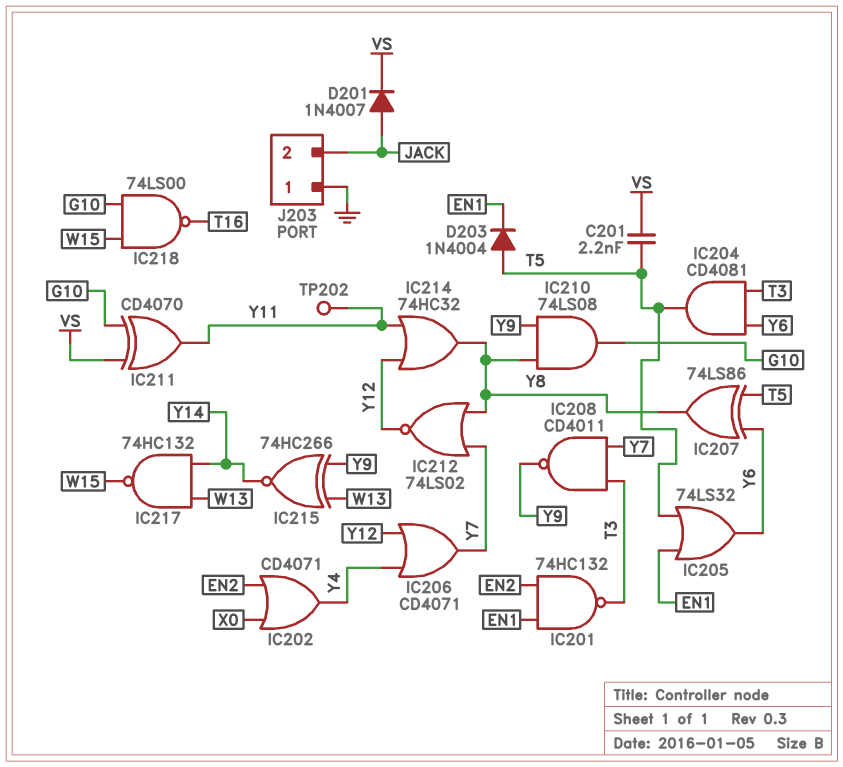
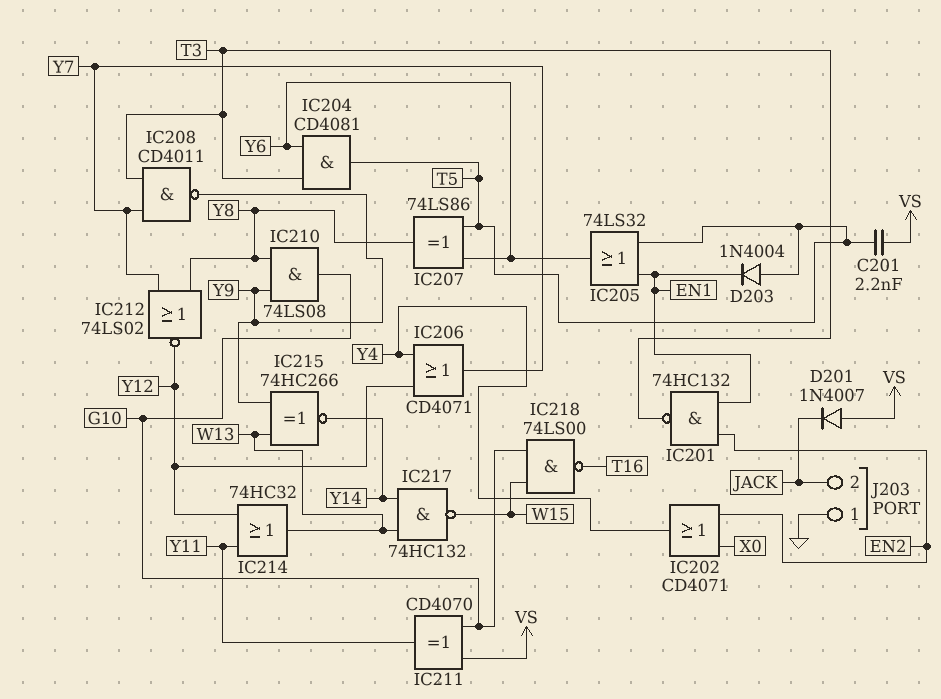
D201: diode 1N4007 (A JACK, K VS) -> diode 1N4007 (A VS, K JACK)
IC214: OR 74HC32 (in Y11, in Y12, out Y8) -> OR 74HC32 (in Y11, in Y12, out W13)
TP202: test point (Y11) -> none

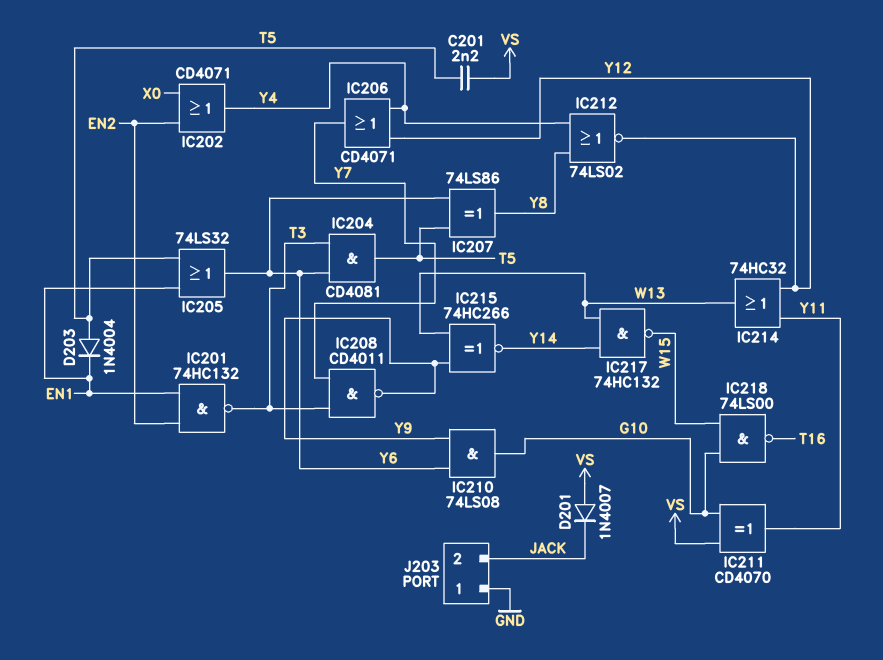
IC210: AND 74LS08 (in Y8, in Y9, out G10) -> AND 74LS08 (in Y6, in Y9, out G10)
IC212: NOR 74LS02 (in Y7, in Y8, out Y12) -> NOR 74LS02 (in Y4, in Y8, out Y12)

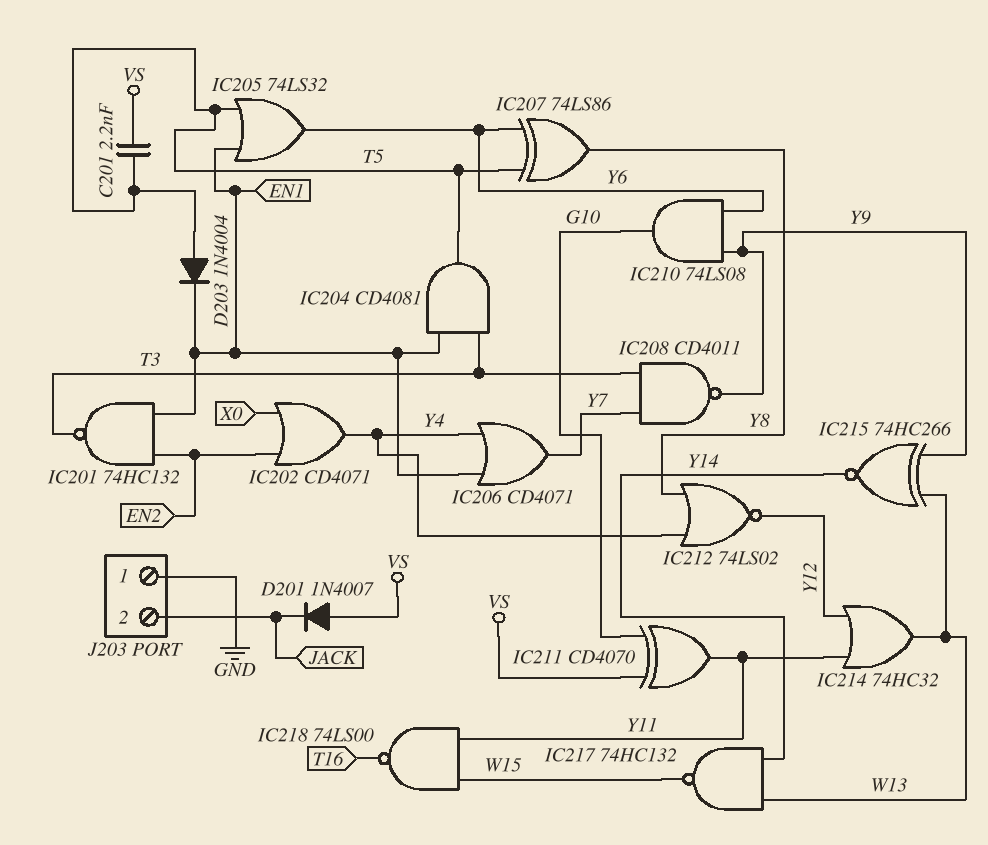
IC204: AND CD4081 (in T3, in Y6, out T5) -> AND CD4081 (in EN1, in T3, out T5)
IC206: OR CD4071 (in Y4, in Y12, out Y7) -> OR CD4071 (in EN1, in Y4, out Y7)
IC218: NAND 74LS00 (in G10, in W15, out T16) -> NAND 74LS00 (in W15, in Y11, out T16)

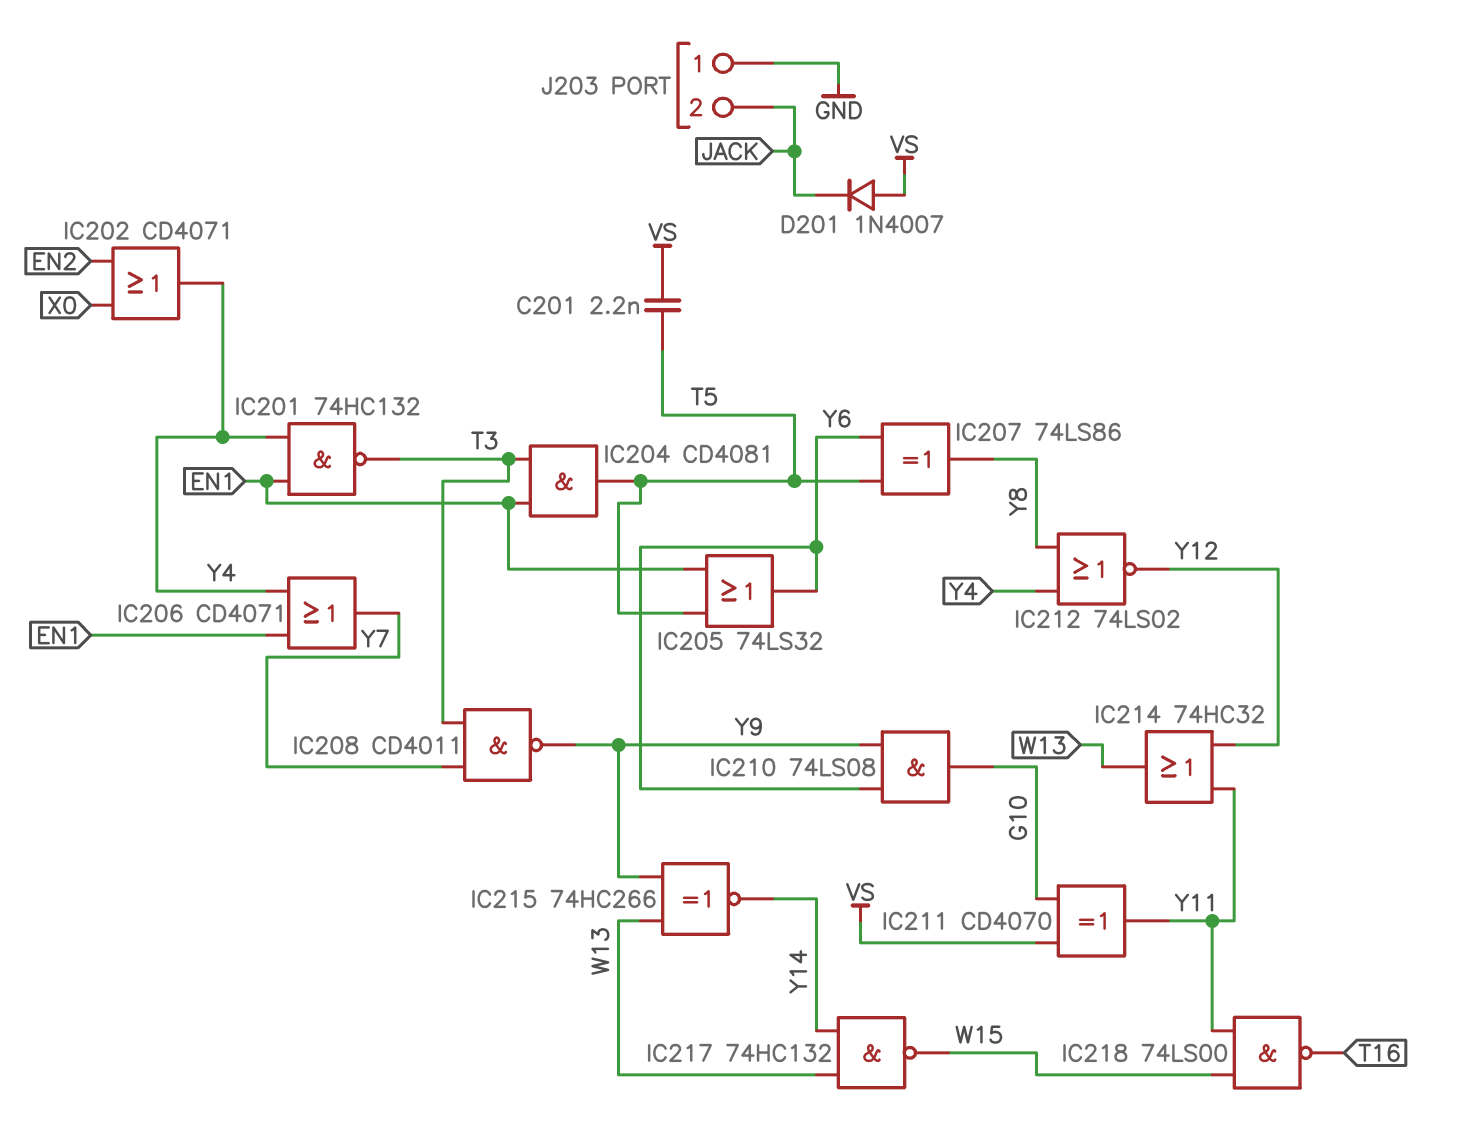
D203: diode 1N4004 (A T5, K EN1) -> none
IC201: NAND 74HC132 (in EN1, in EN2, out T3) -> NAND 74HC132 (in EN1, in Y4, out T3)

